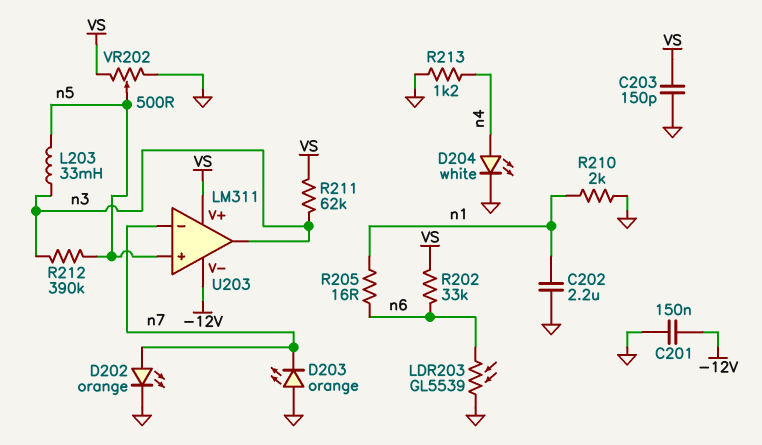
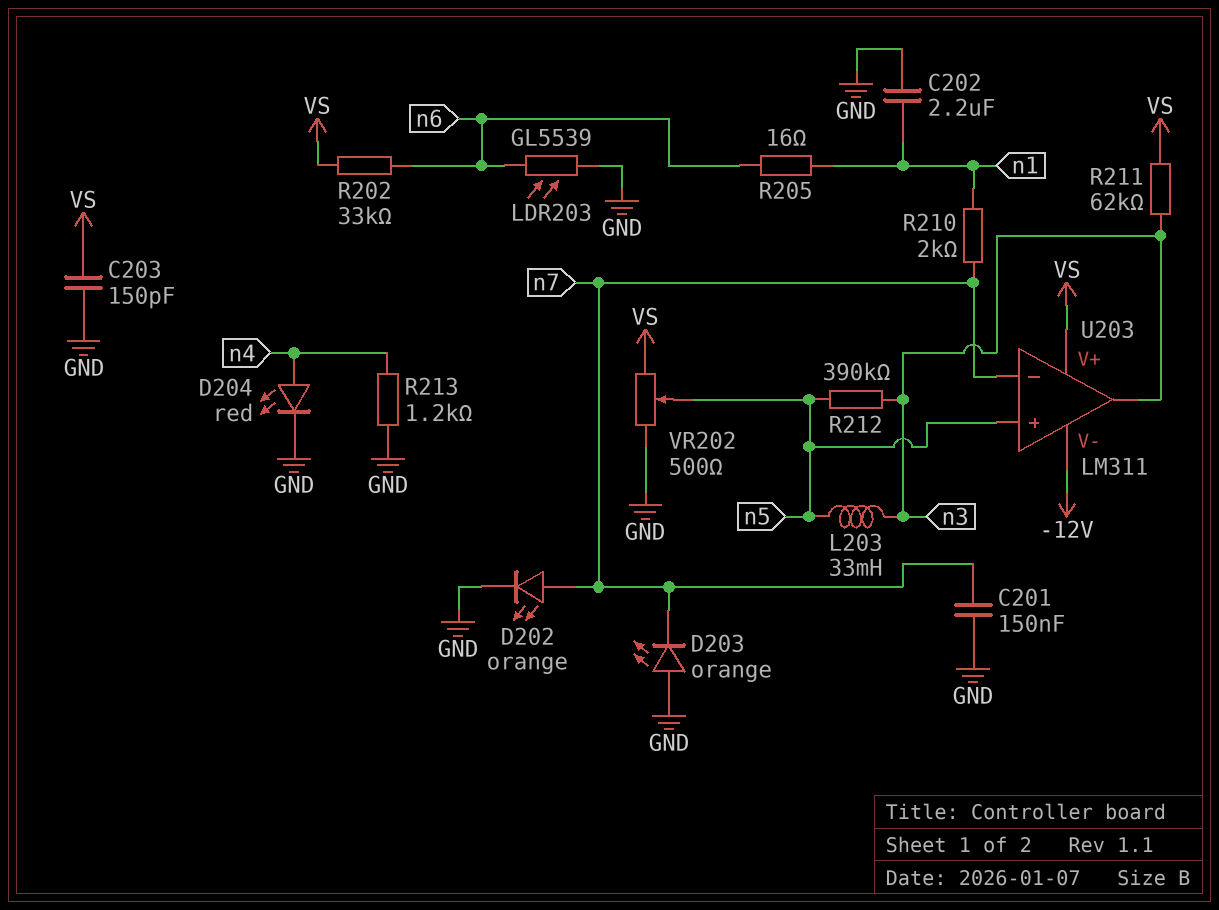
C201: 150nF (-12V, GND) -> 150nF (GND, n7)
D204: LED white (A n4, K GND) -> LED red (A n4, K GND)
R210: 2k (GND, n1) -> 2k (n1, n7)

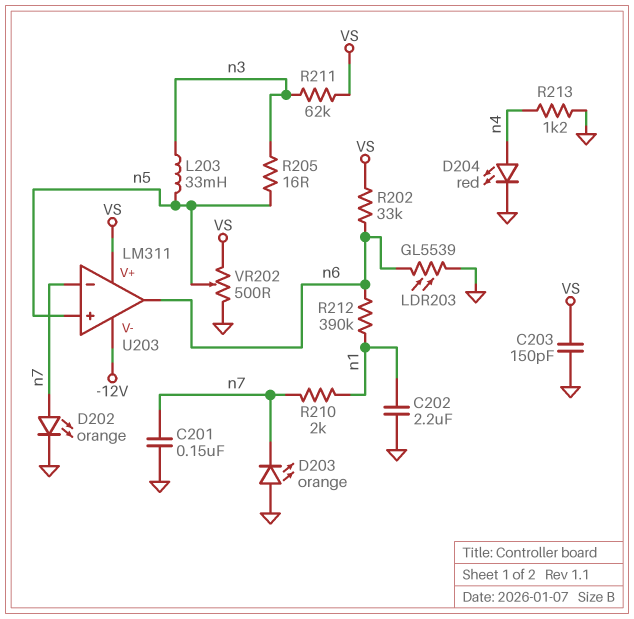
R205: 16 (n1, n6) -> 16 (n3, n5)
R212: 390k (n3, n5) -> 390k (n1, n6)
U203 pin out: n3 -> n6

